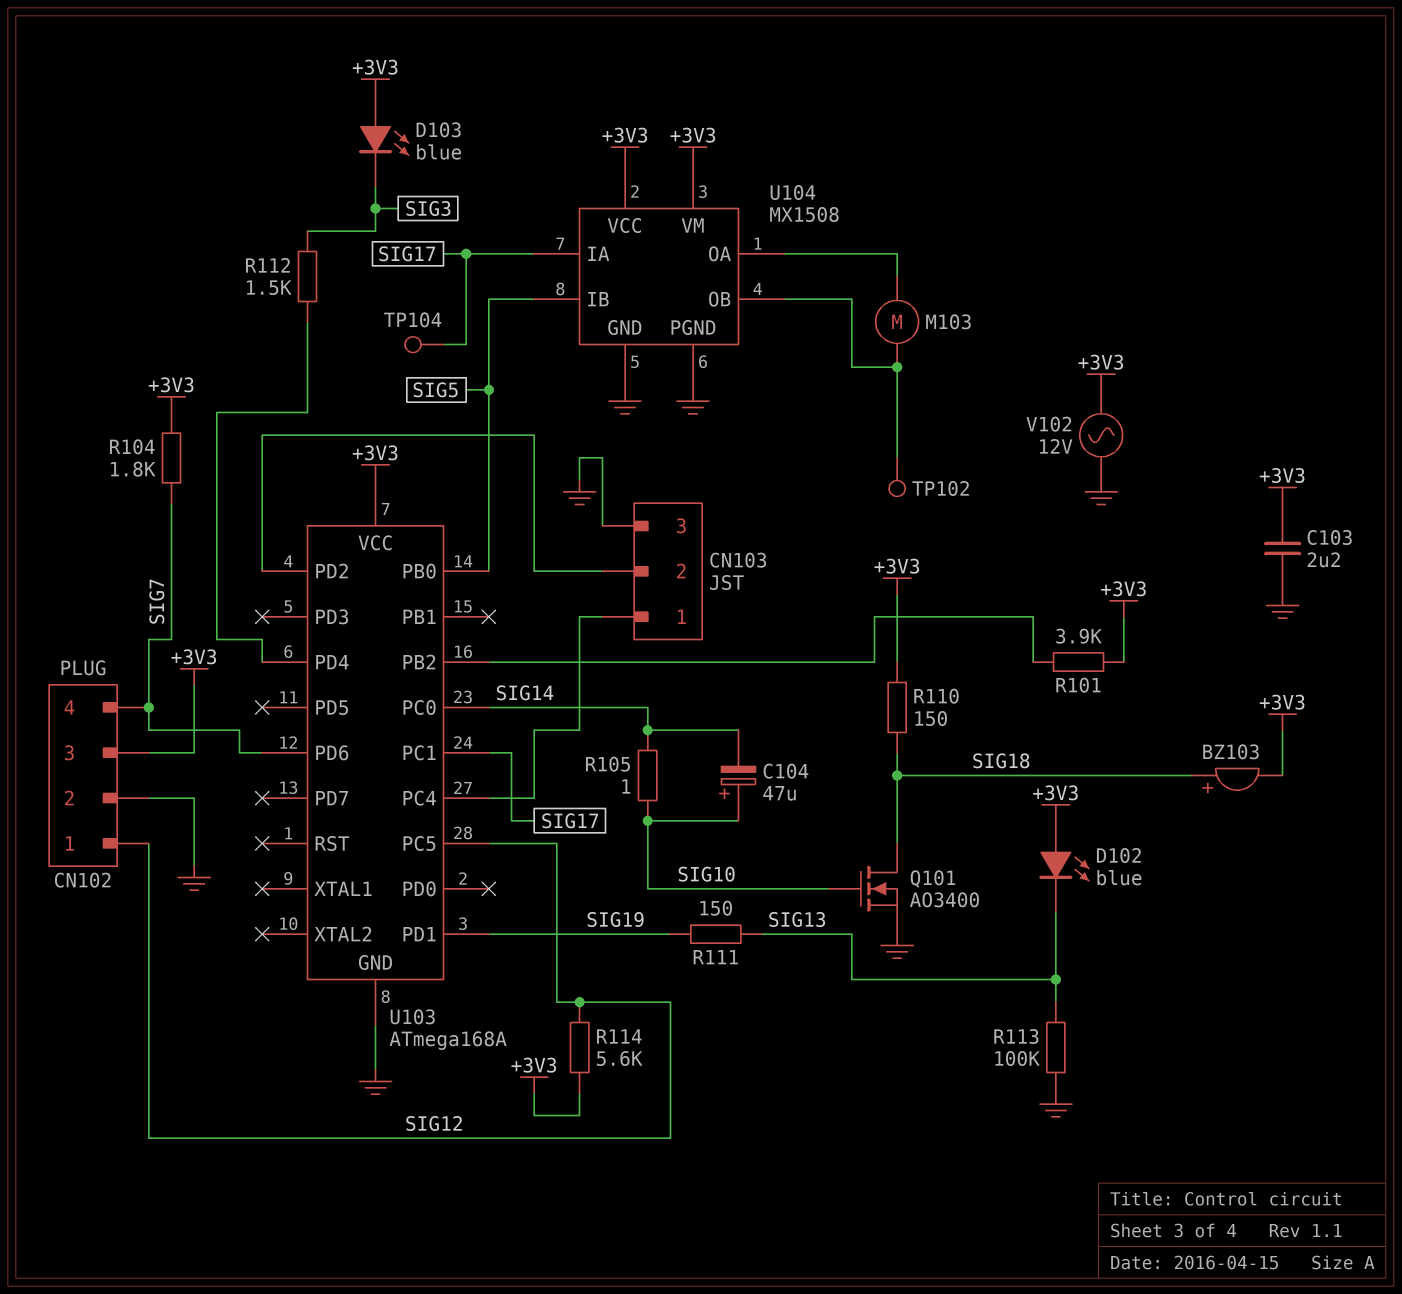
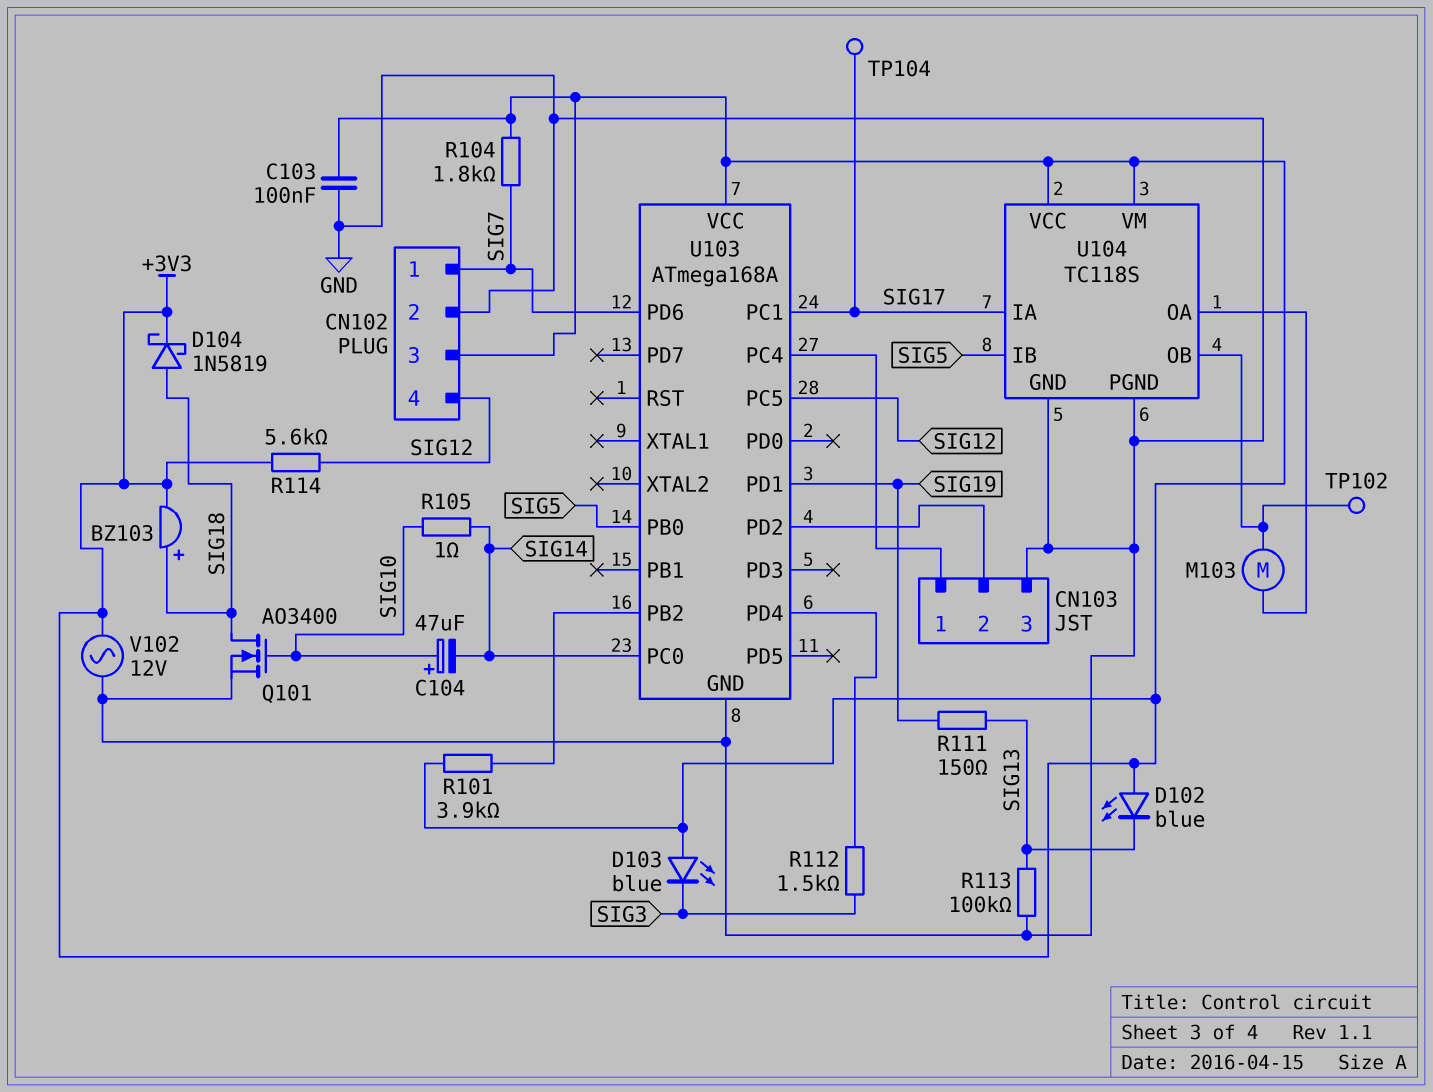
C103: 2.2uF (+3V3, GND) -> 100nF (+3V3, GND)
CN102 pin 1: SIG12 -> SIG7
CN102 pin 4: SIG7 -> SIG12
D104: none -> schottky 1N5819 (A SIG18, K +3V3)
R110: 150 (+3V3, SIG18) -> none
U104: MX1508 -> TC118S

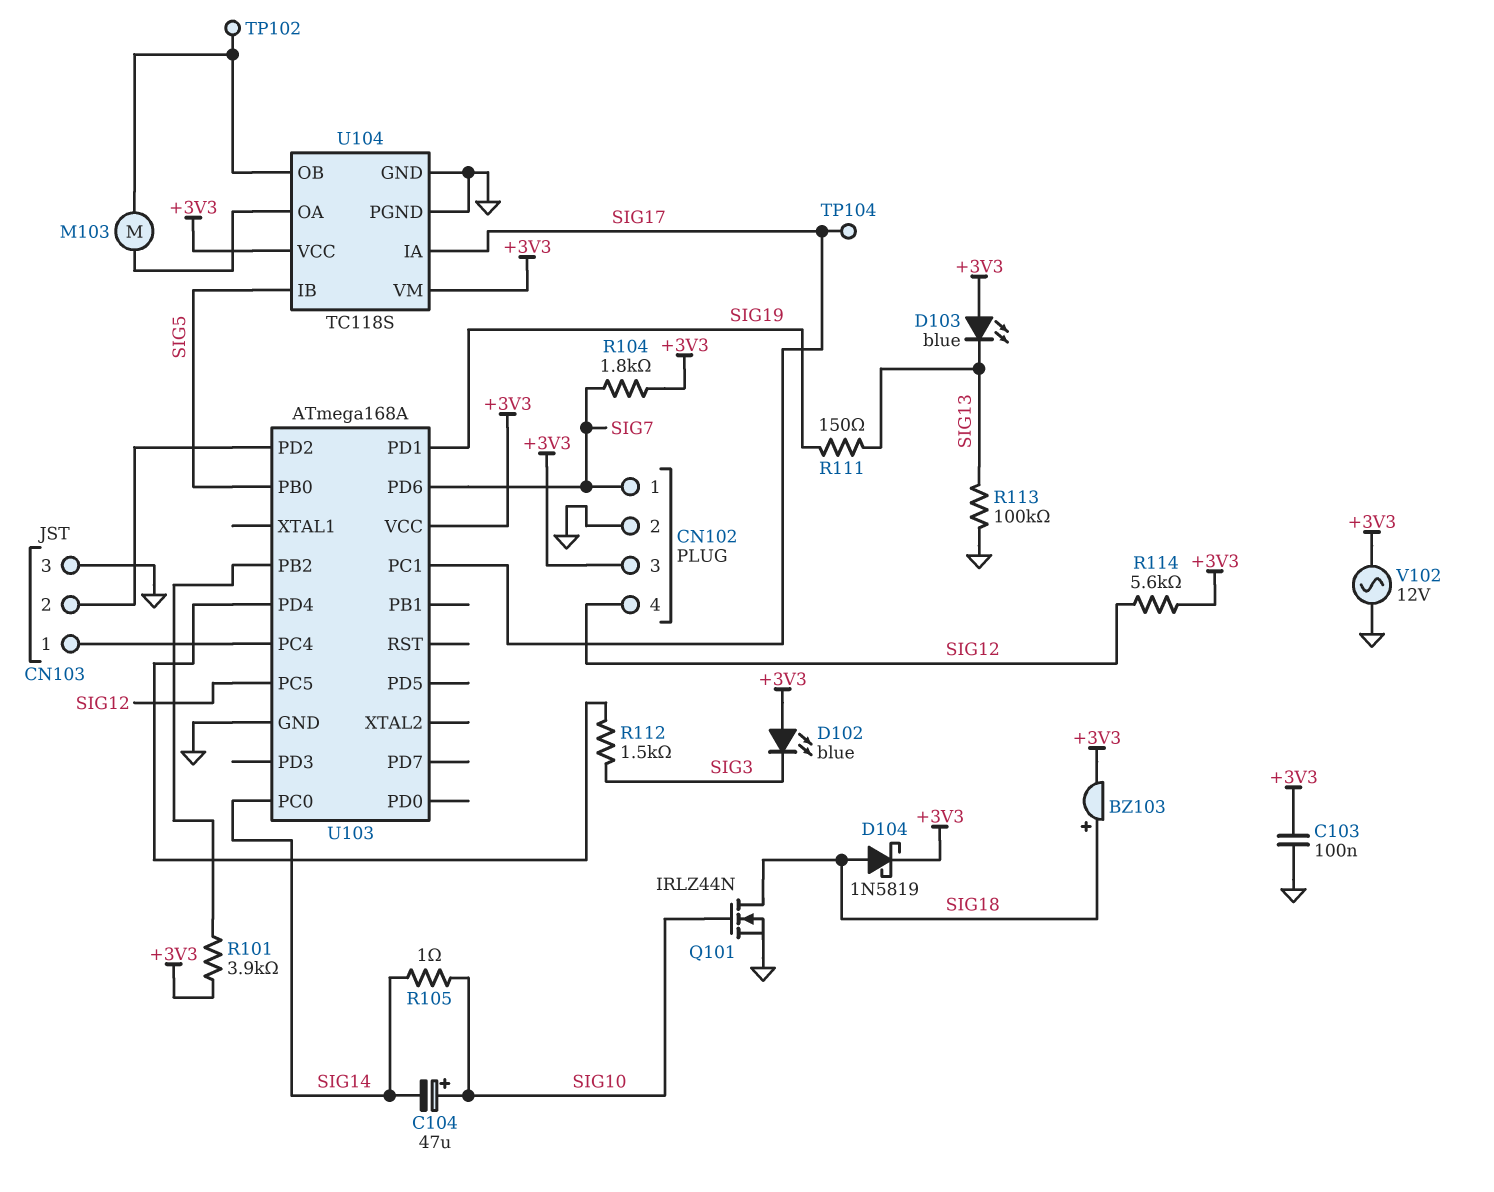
D102: LED blue (A +3V3, K SIG13) -> LED blue (A +3V3, K SIG3)
D103: LED blue (A +3V3, K SIG3) -> LED blue (A +3V3, K SIG13)
Q101: NMOS AO3400 (G SIG10, D SIG18, S GND) -> NMOS IRLZ44N (G SIG10, D SIG18, S GND)

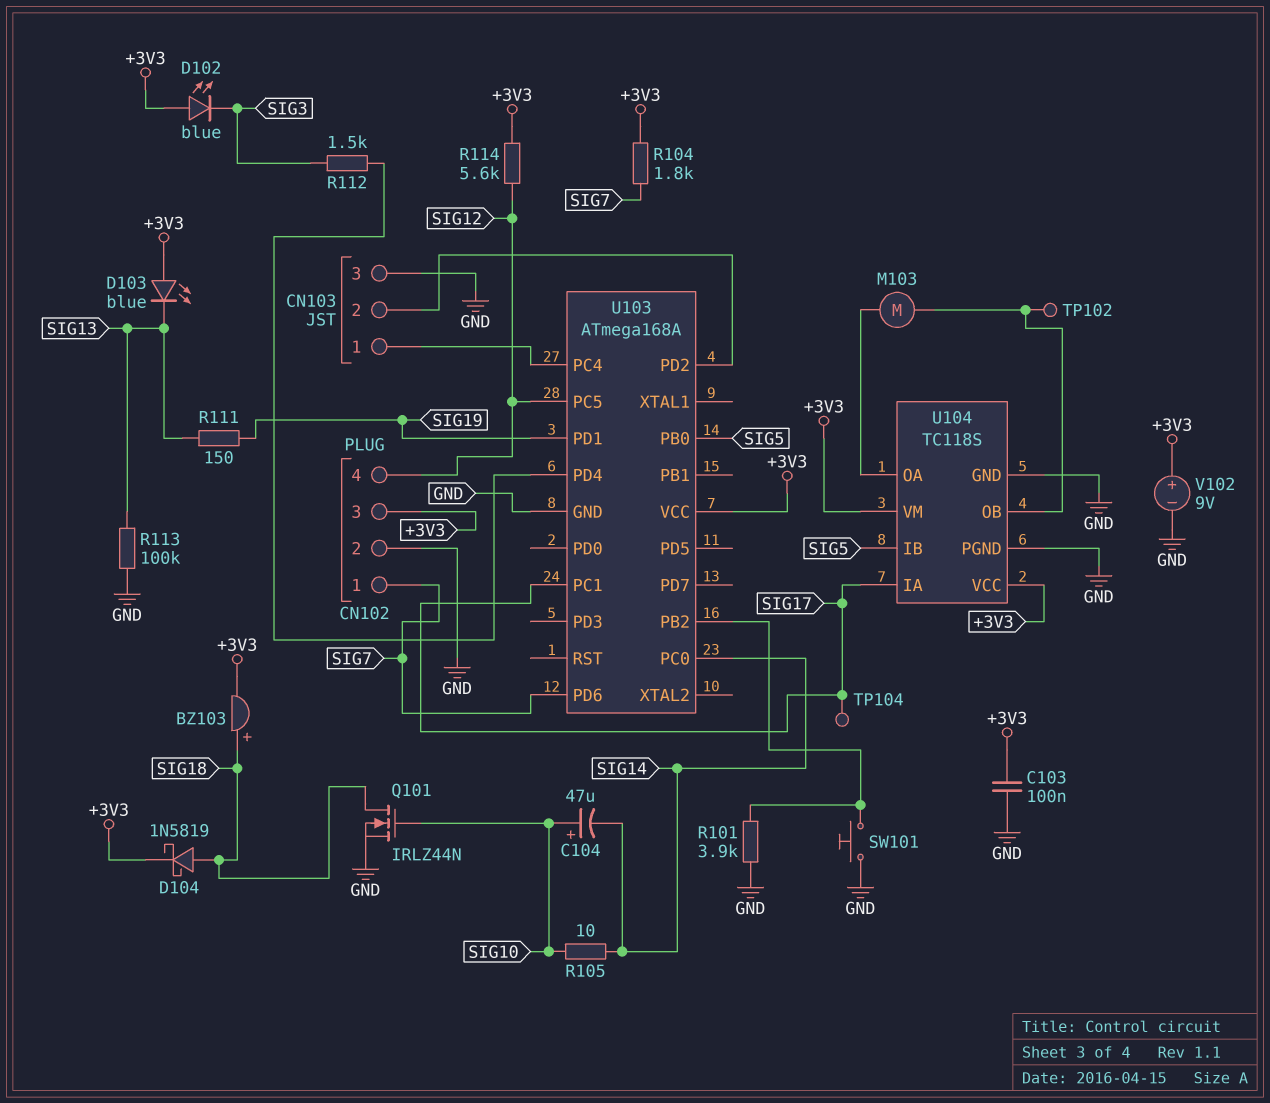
R101: 3.9k (+3V3, U103/PB2) -> 3.9k (GND, U103/PB2)
R105: 1 (SIG10, SIG14) -> 10 (SIG10, SIG14)
SW101: none -> button (GND, U103/PB2)
V102: AC 12V (+3V3, GND) -> 9V (plus +3V3, minus GND)

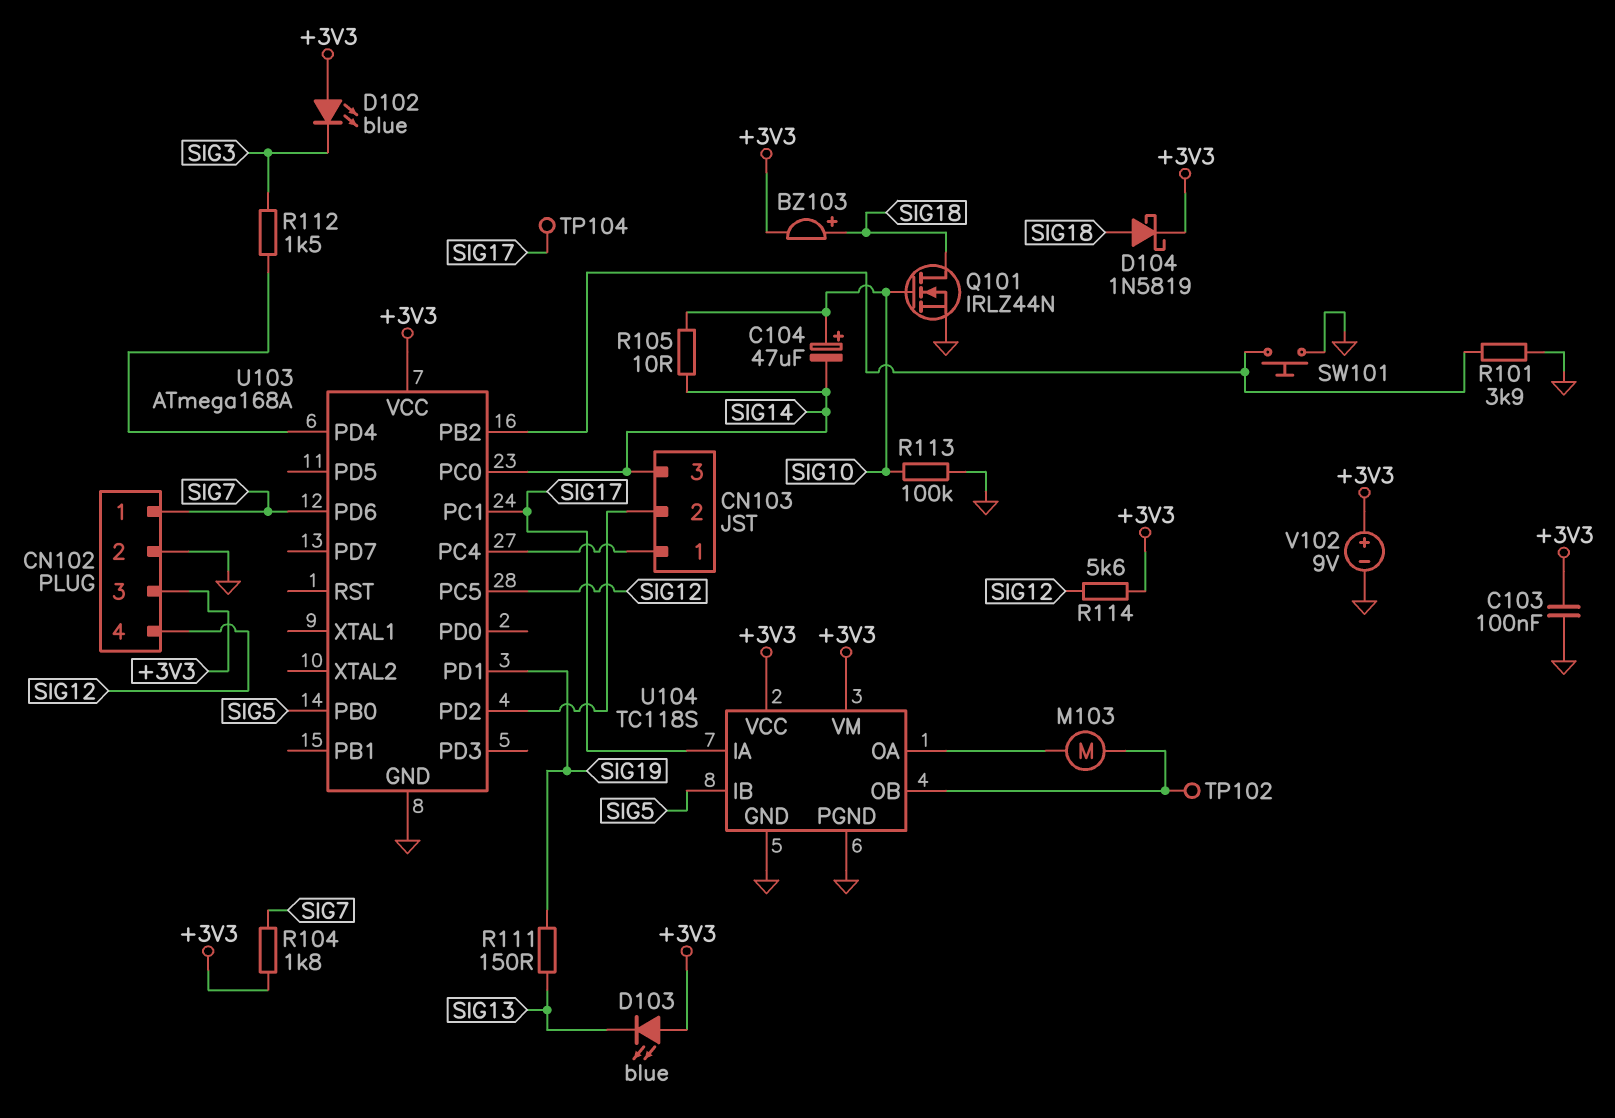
CN103 pin 3: GND -> SIG14
R113: 100k (GND, SIG13) -> 100k (GND, SIG10)

